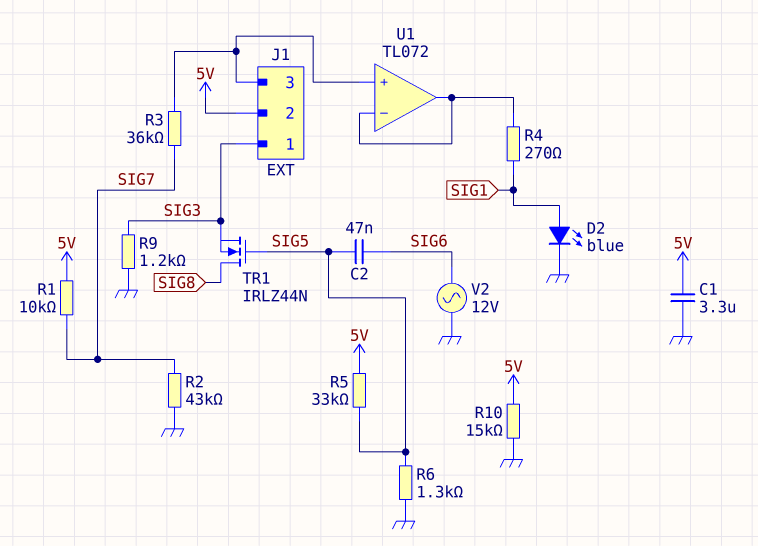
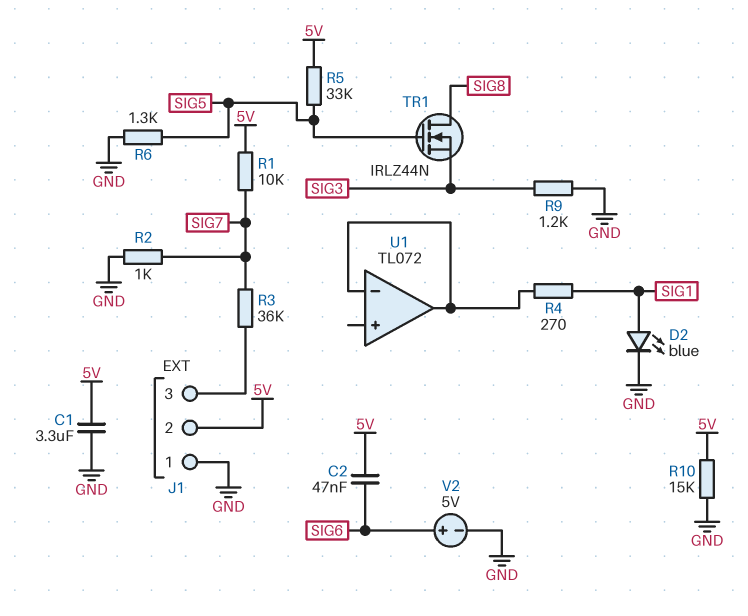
C2: 47nF (SIG5, SIG6) -> 47nF (5V, SIG6)
J1 pin 1: SIG3 -> GND
R2: 43k (GND, SIG7) -> 1k (GND, SIG7)
U1 pin in+: J1/3 -> none
V2: AC 12V (GND, SIG6) -> 5V (plus SIG6, minus GND)

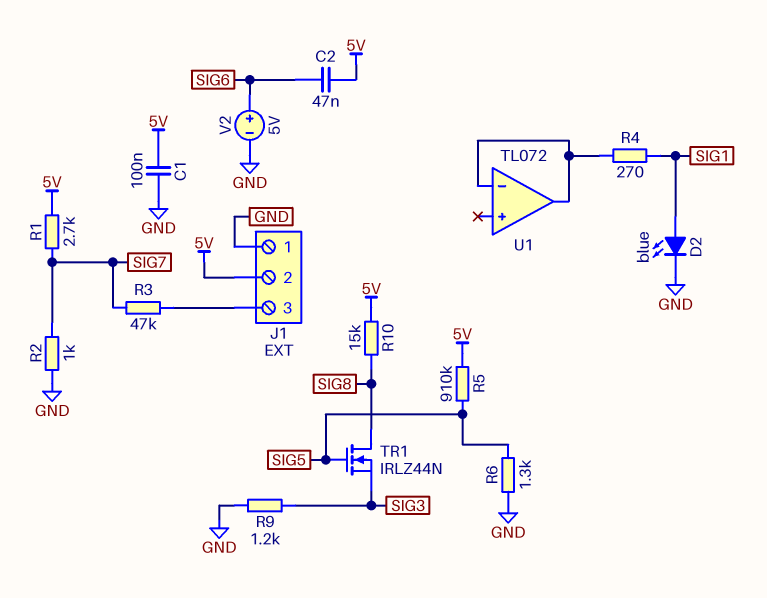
C1: 3.3uF (5V, GND) -> 100nF (5V, GND)
R1: 10k (5V, SIG7) -> 2.7k (5V, SIG7)
R3: 36k (J1/3, SIG7) -> 47k (J1/3, SIG7)
R5: 33k (5V, SIG5) -> 910k (5V, SIG5)
R10: 15k (5V, GND) -> 15k (5V, SIG8)

